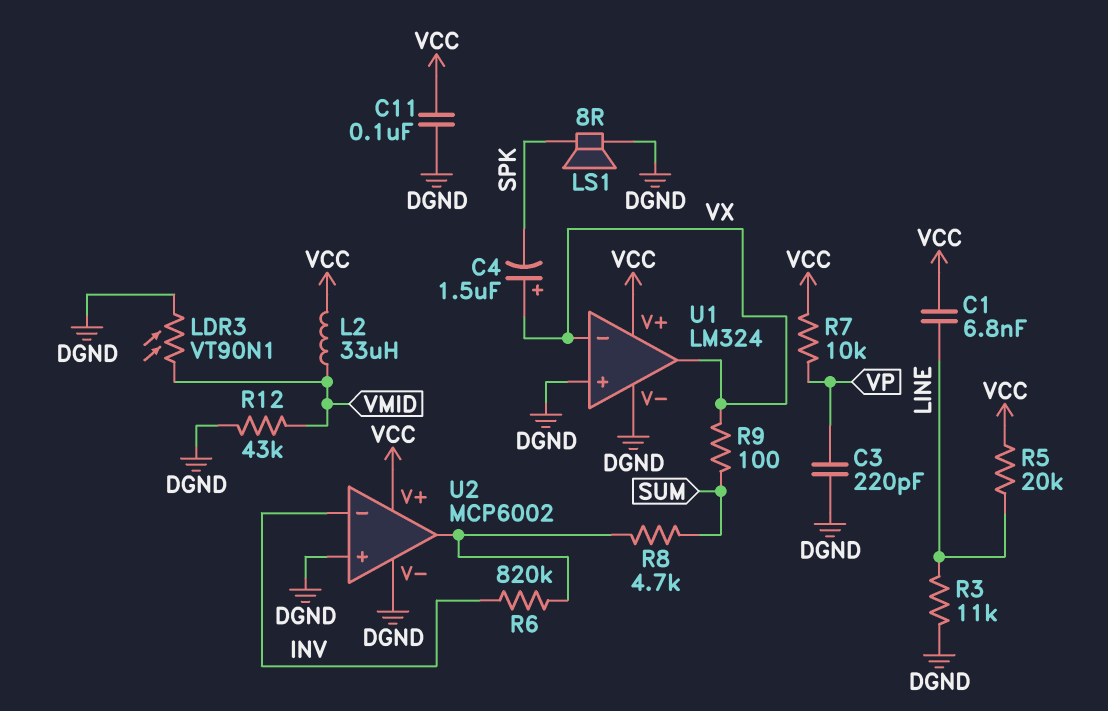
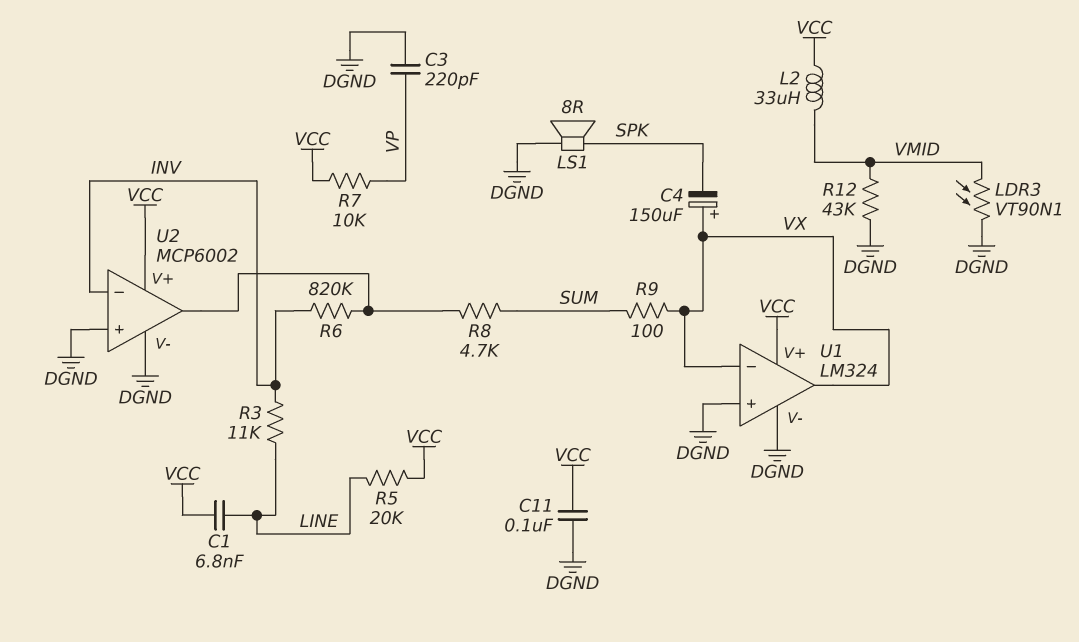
C4: 1.5uF (plus VX, minus SPK) -> 150uF (plus VX, minus SPK)
R3: 11k (DGND, LINE) -> 11k (INV, LINE)

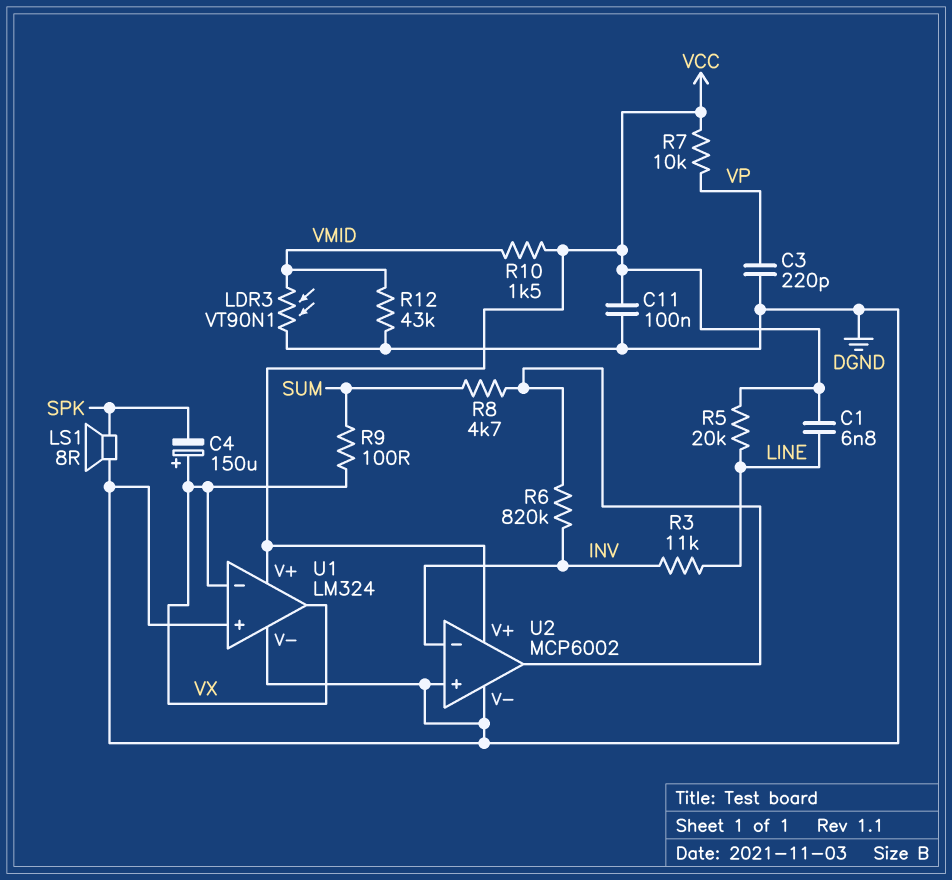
L2: 33uH (VCC, VMID) -> none
R10: none -> 1.5k (VCC, VMID)

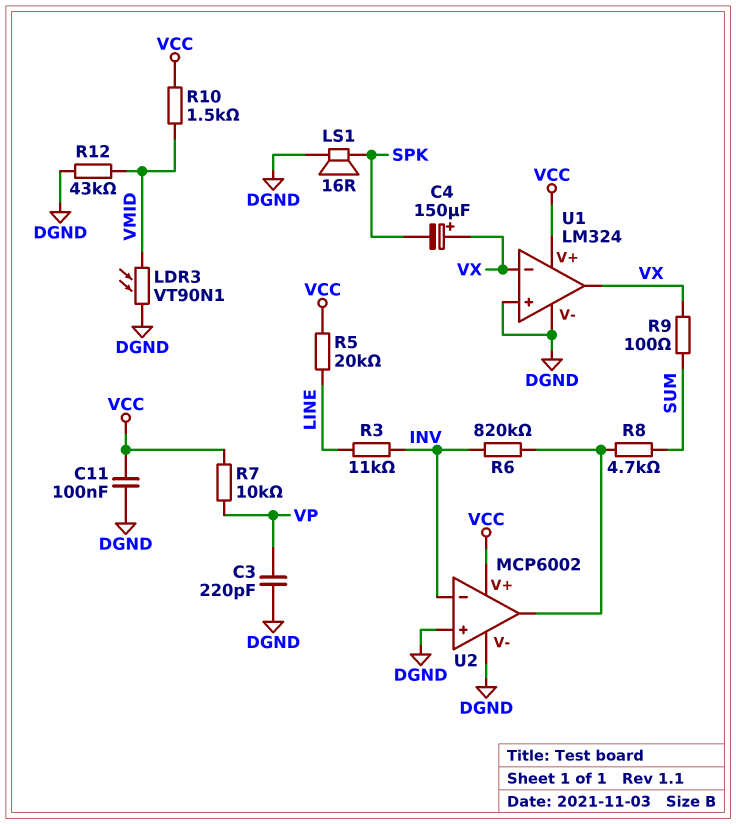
C1: 6.8nF (LINE, VCC) -> none
LS1: speaker 8R (DGND, SPK) -> speaker 16R (DGND, SPK)

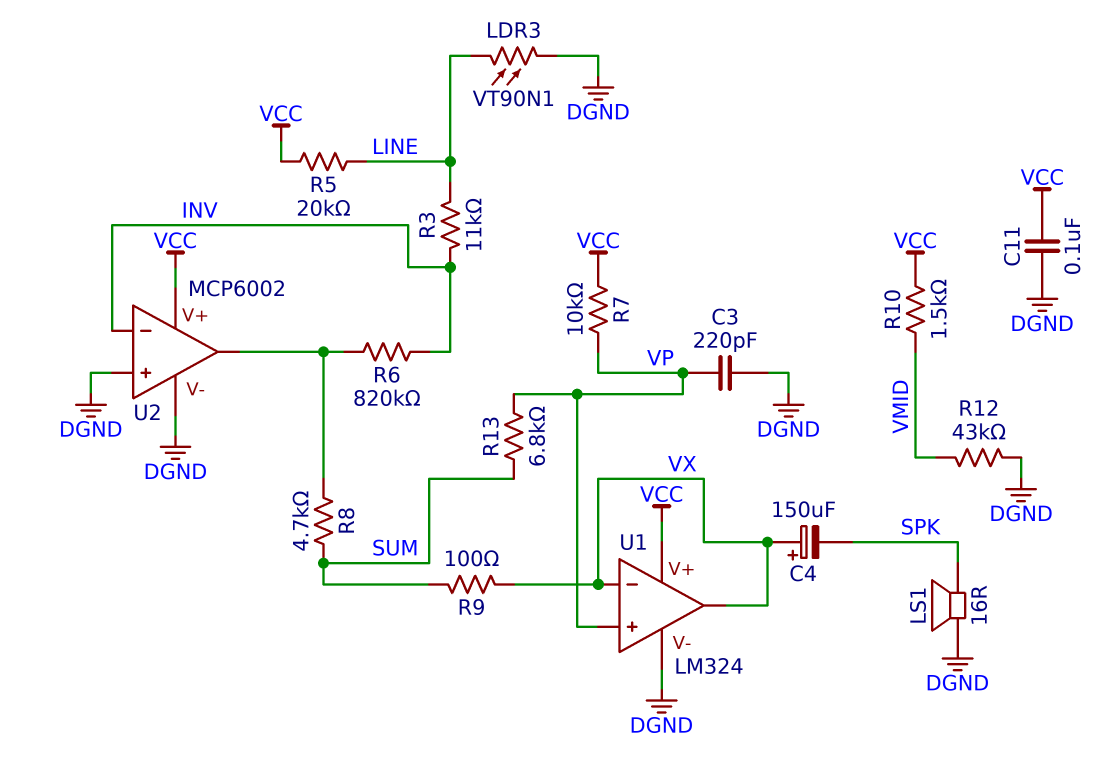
LDR3: VT90N1 (DGND, VMID) -> VT90N1 (DGND, LINE)
R13: none -> 6.8k (SUM, VP)
U1 pin in+: DGND -> VP

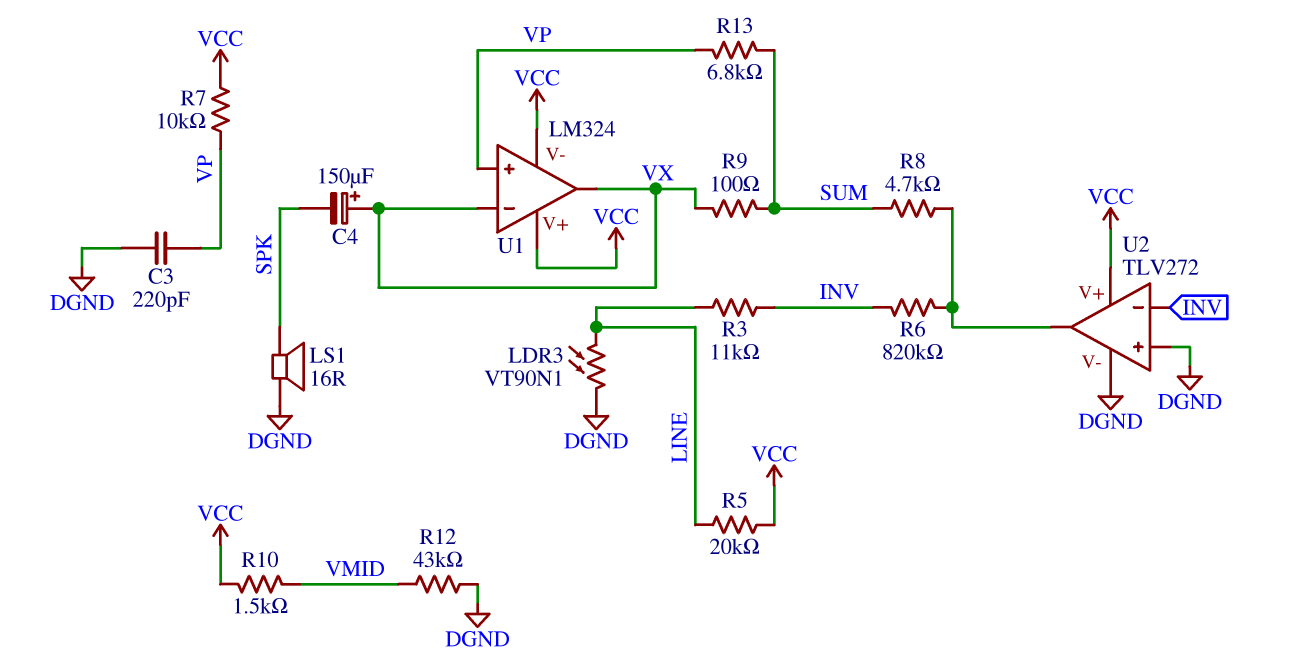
C11: 100nF (DGND, VCC) -> none
U1 pin V-: DGND -> VCC
U2: MCP6002 -> TLV272

